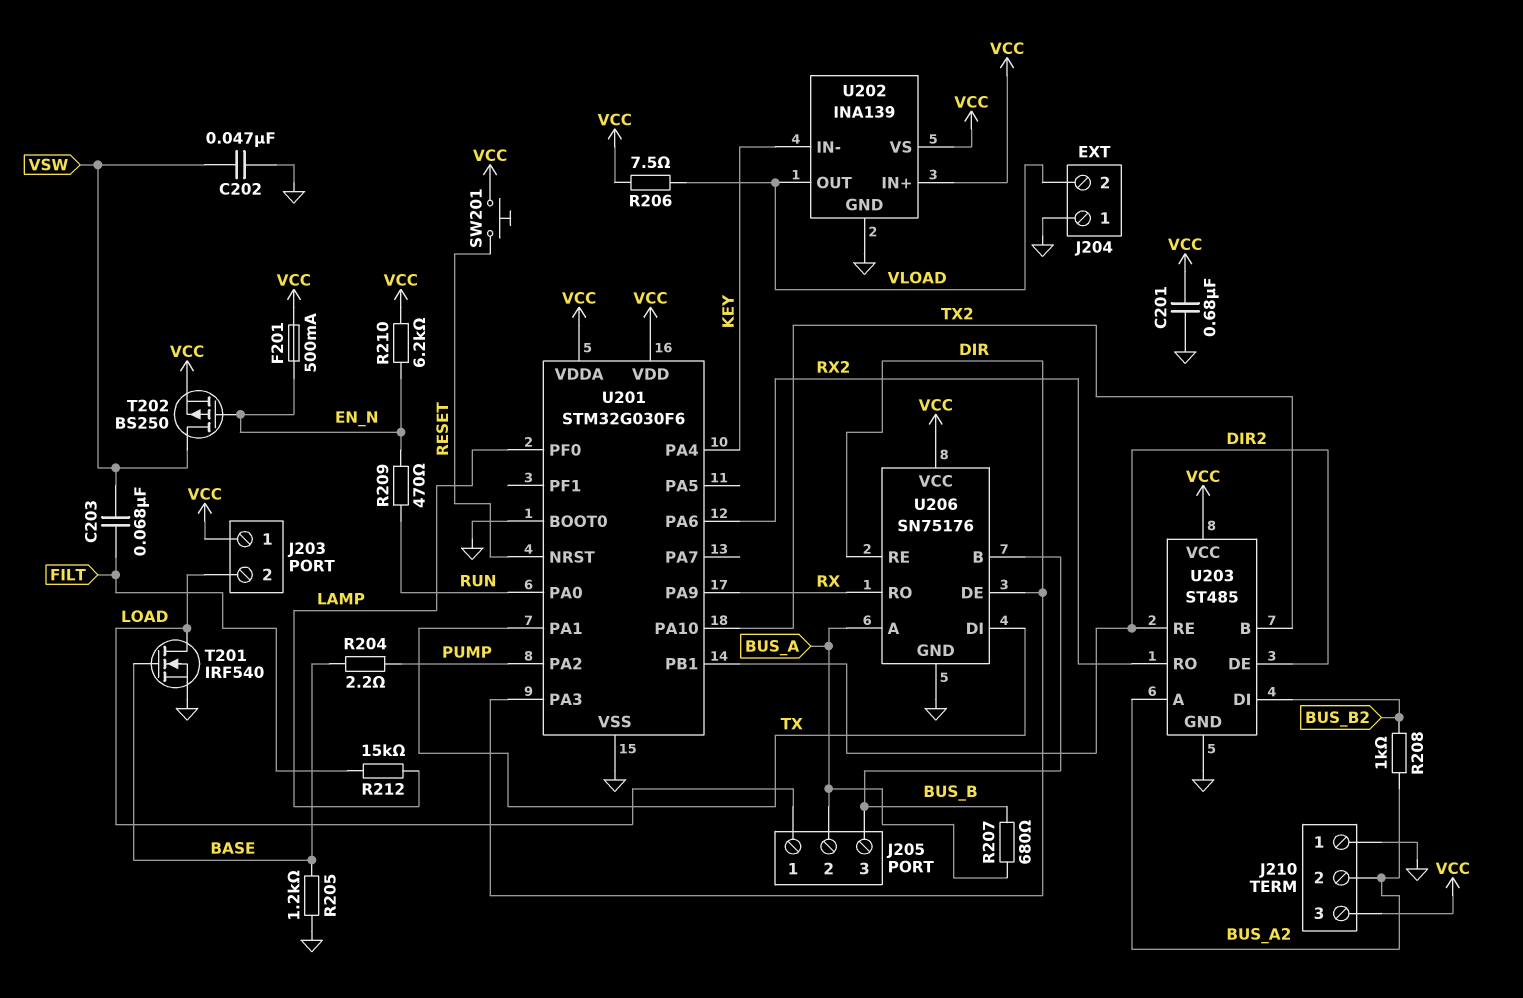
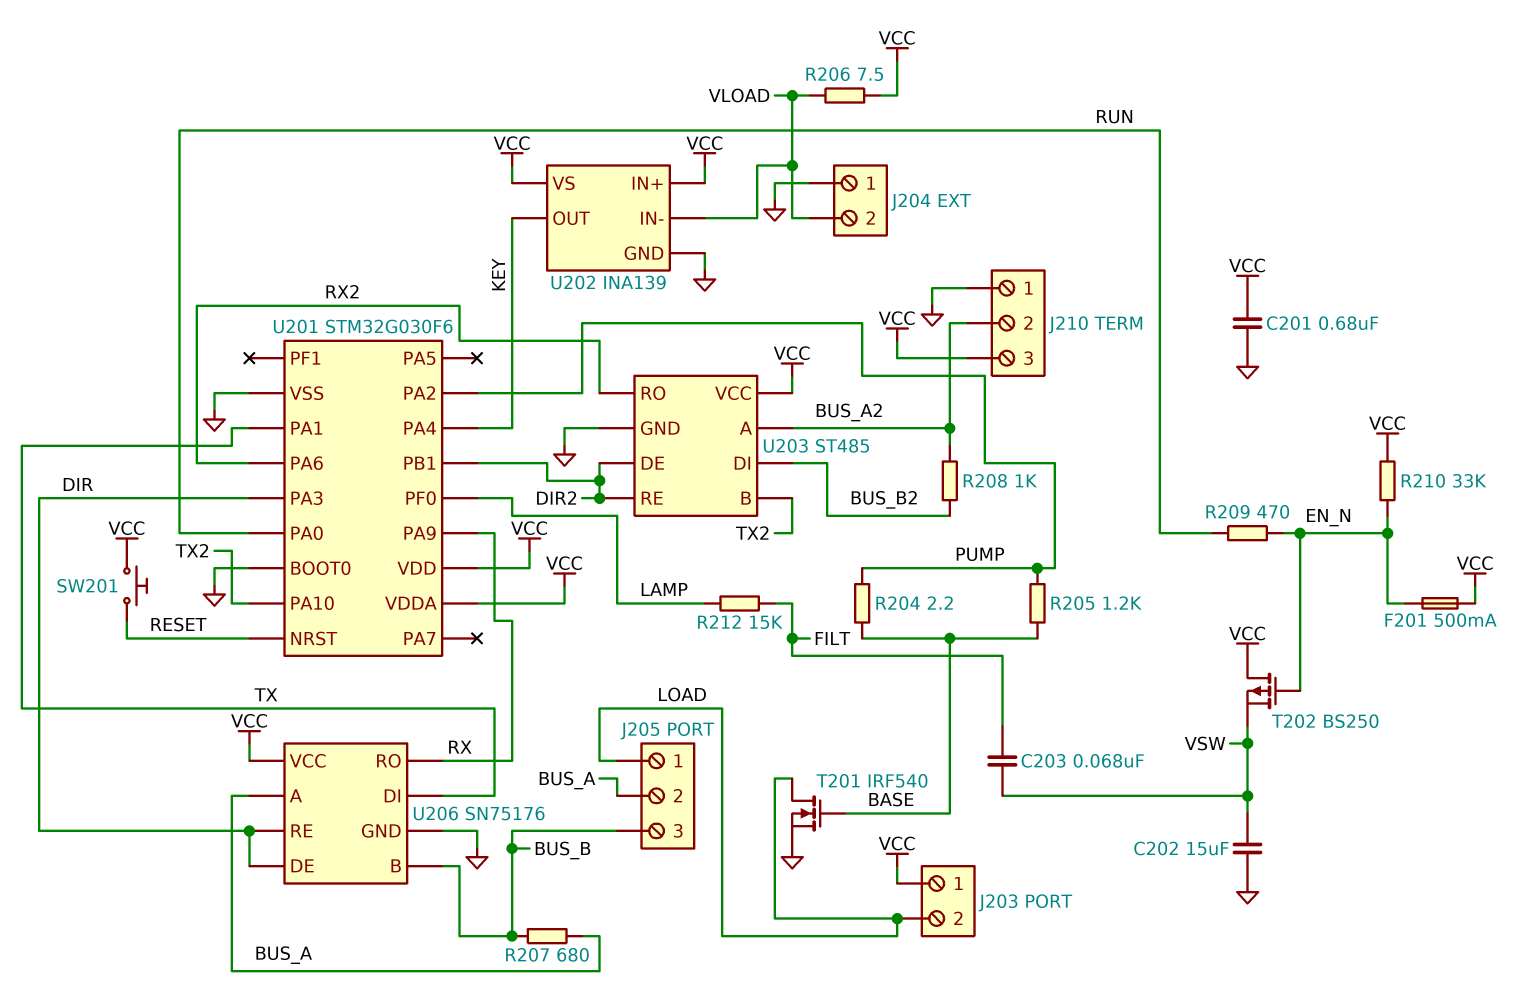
C202: 47nF (GND, VSW) -> 15uF (GND, VSW)
R205: 1.2k (BASE, GND) -> 1.2k (BASE, PUMP)
R210: 6.2k (EN_N, VCC) -> 33k (EN_N, VCC)
T202: PMOS BS250 (G EN_N, D VSW, S VCC) -> PMOS BS250 (G EN_N, D VCC, S VSW)
U202 pin IN-: KEY -> VLOAD
U202 pin OUT: VLOAD -> KEY

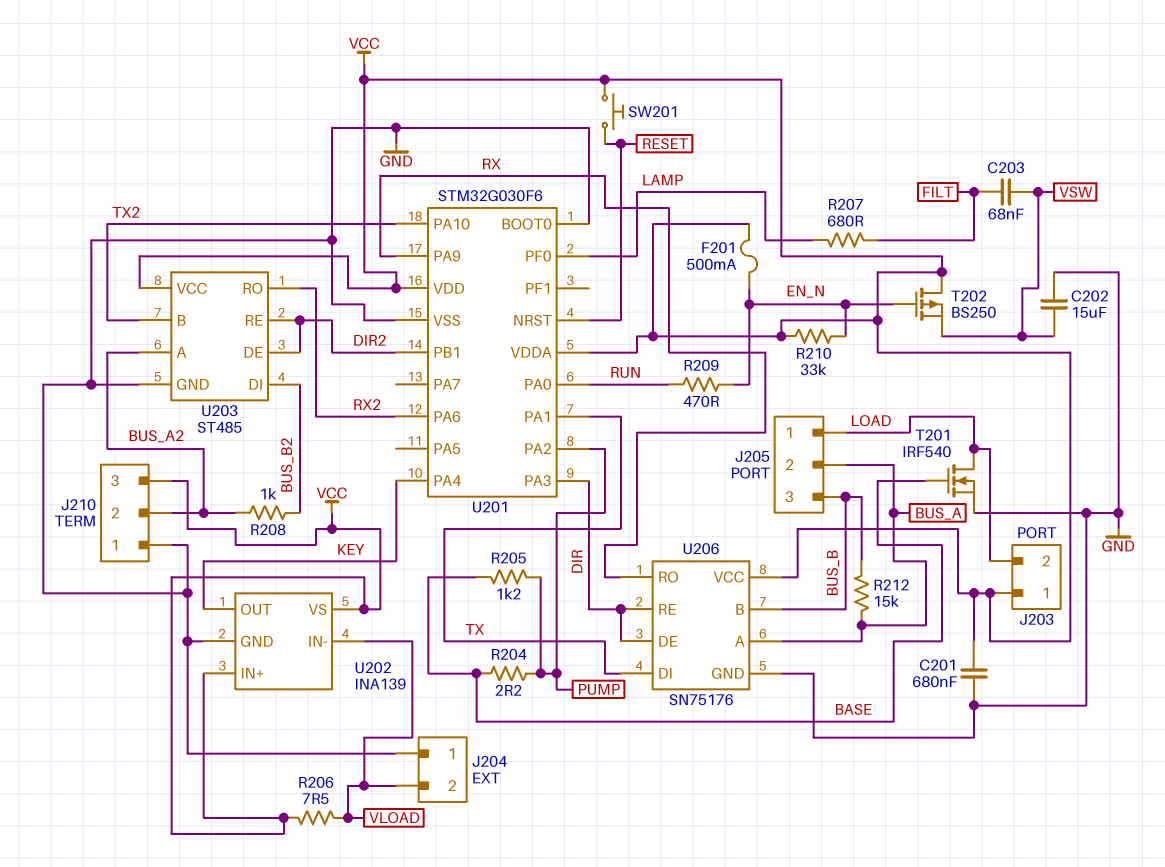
R207: 680 (BUS_A, BUS_B) -> 680 (FILT, LAMP)
R212: 15k (FILT, LAMP) -> 15k (BUS_A, BUS_B)

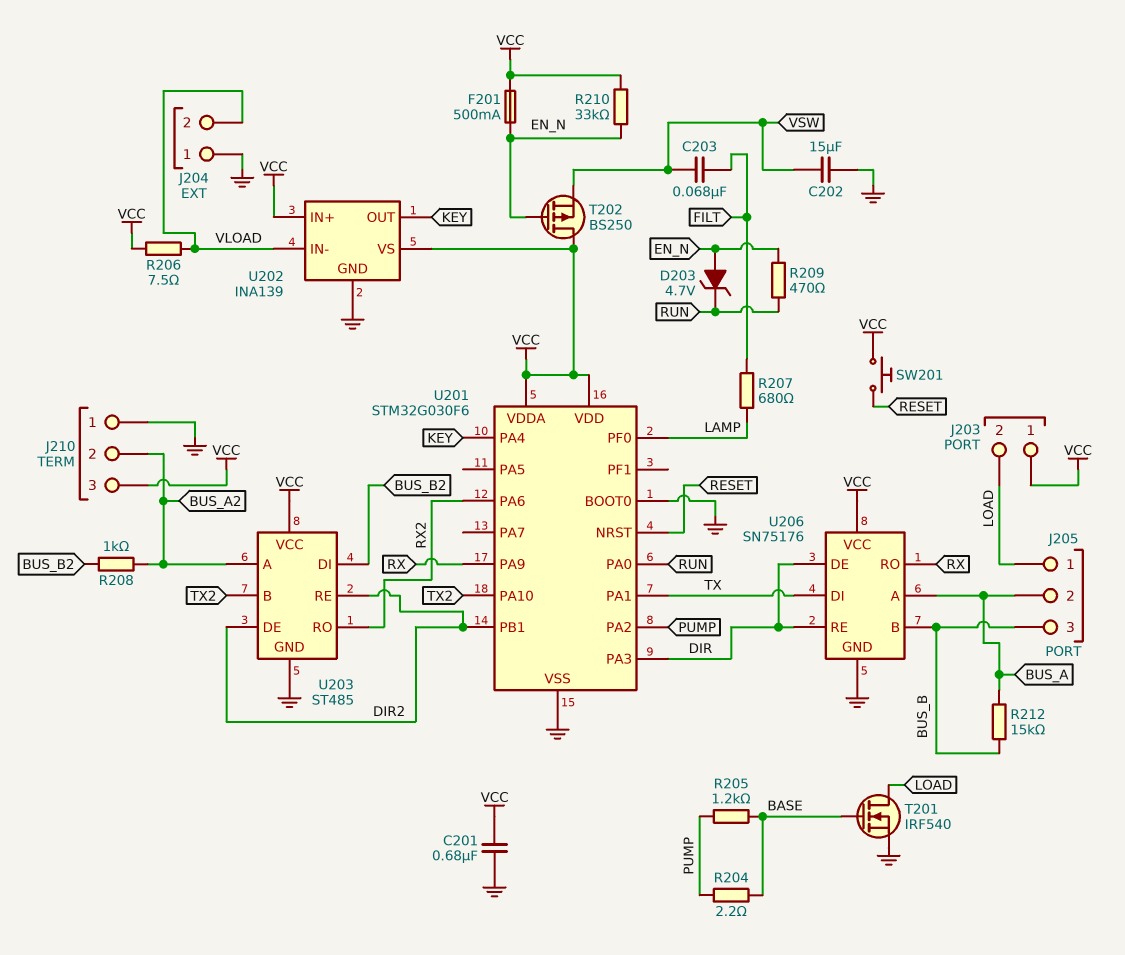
D203: none -> zener 4.7V (A EN_N, K RUN)

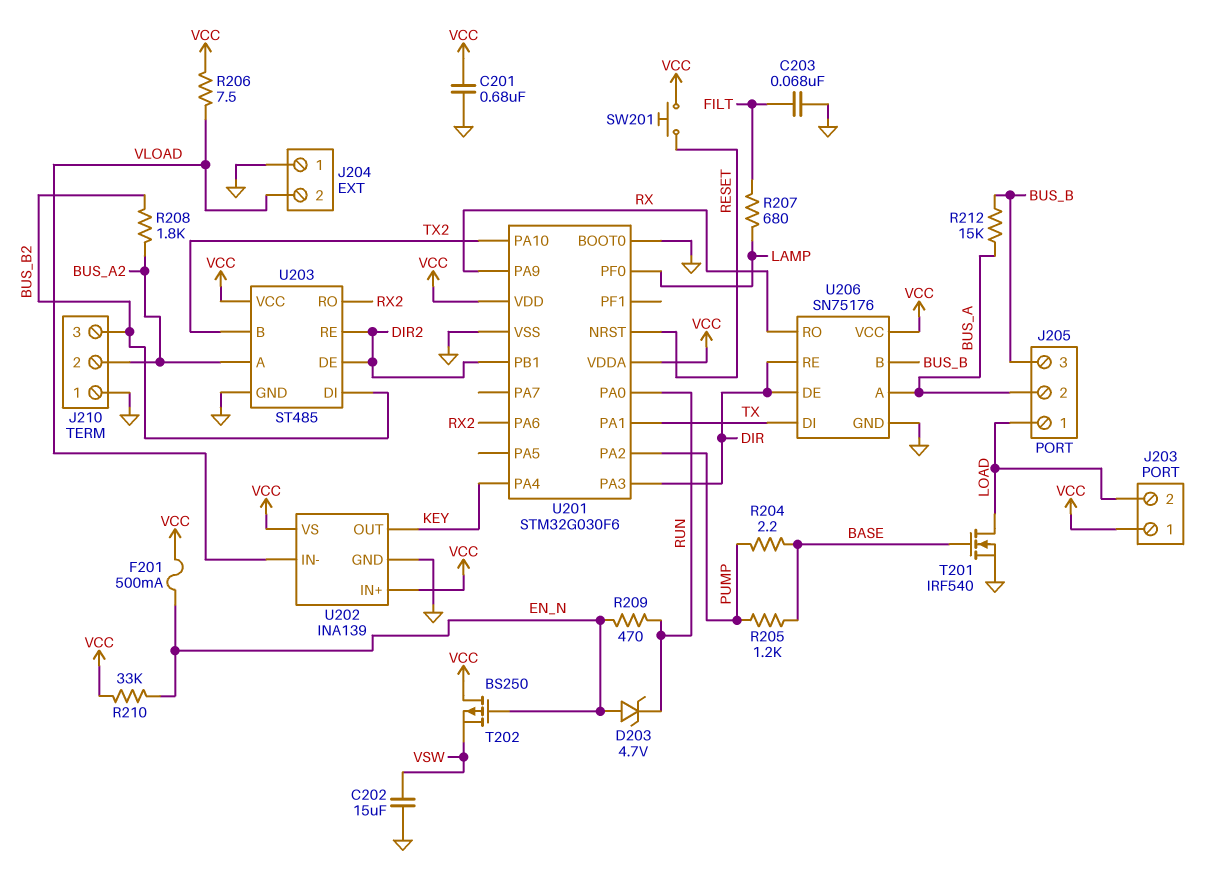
C203: 68nF (FILT, VSW) -> 68nF (FILT, GND)
J210 pin 3: VCC -> BUS_B2
R208: 1k (BUS_A2, BUS_B2) -> 1.8k (BUS_A2, BUS_B2)

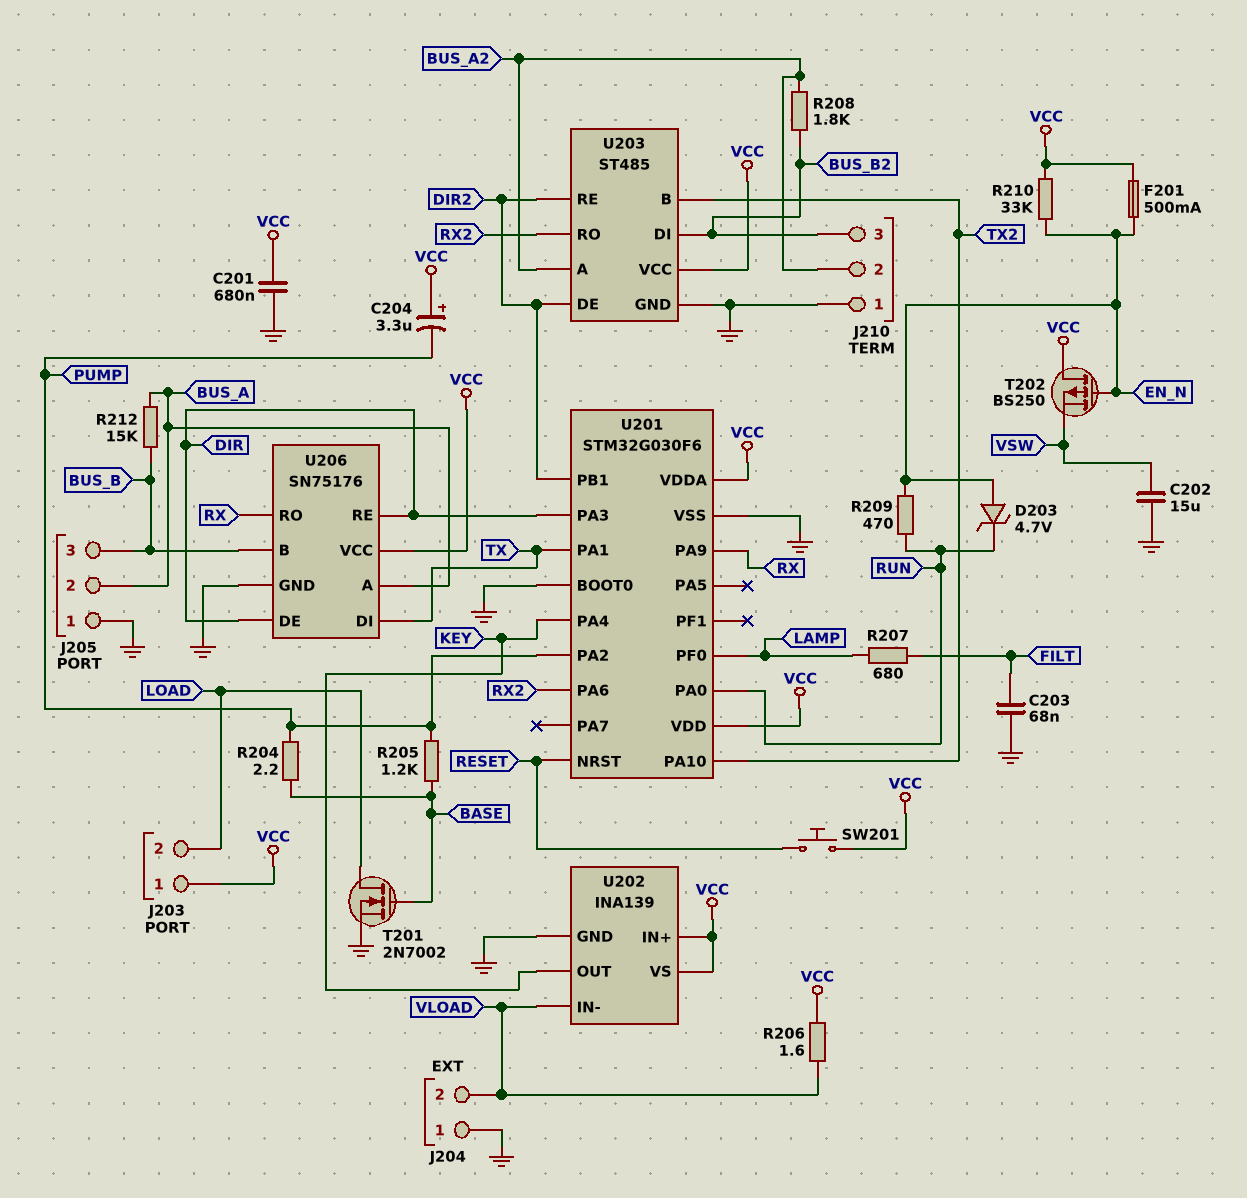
C204: none -> 3.3uF (plus VCC, minus PUMP)
J205 pin 1: LOAD -> GND
R206: 7.5 (VCC, VLOAD) -> 1.6 (VCC, VLOAD)
T201: NMOS IRF540 (G BASE, D LOAD, S GND) -> NMOS 2N7002 (G BASE, D LOAD, S GND)

